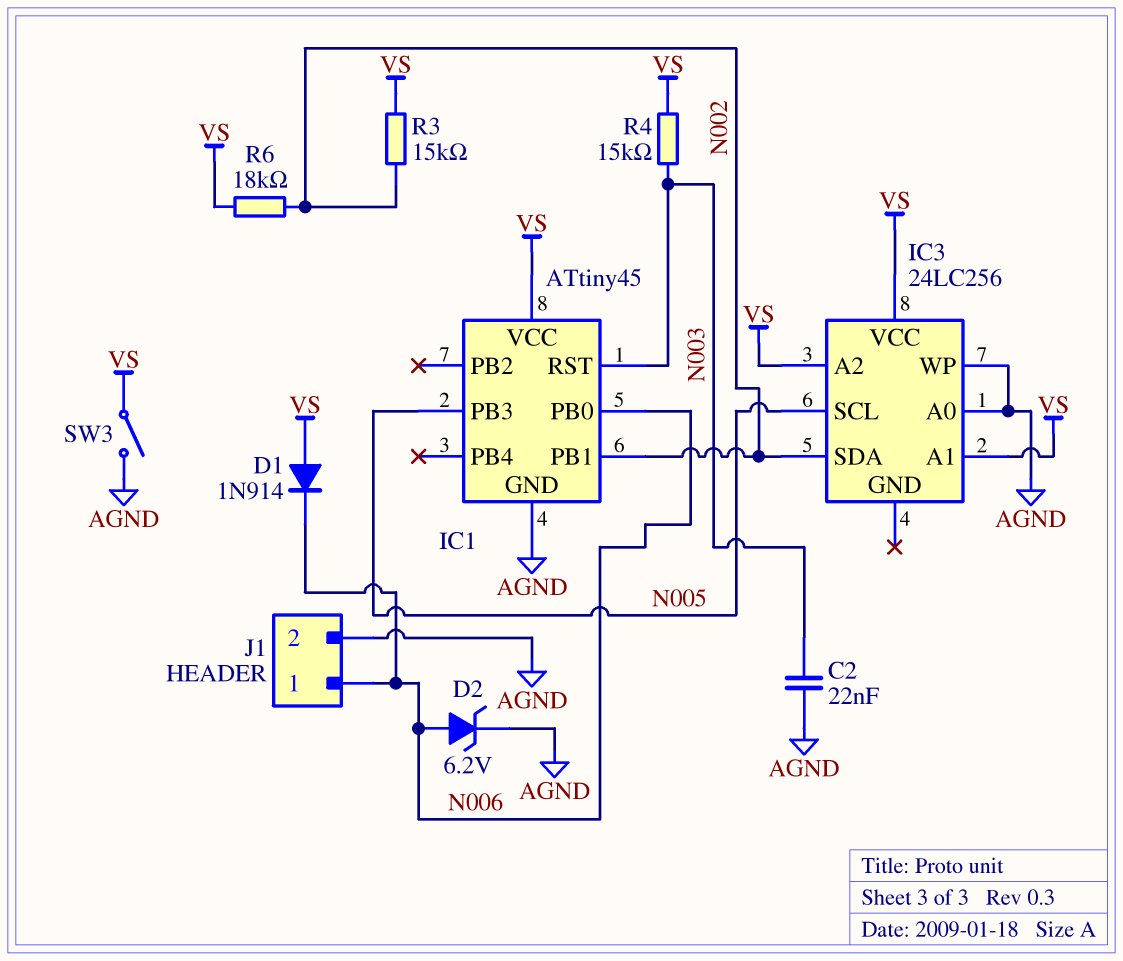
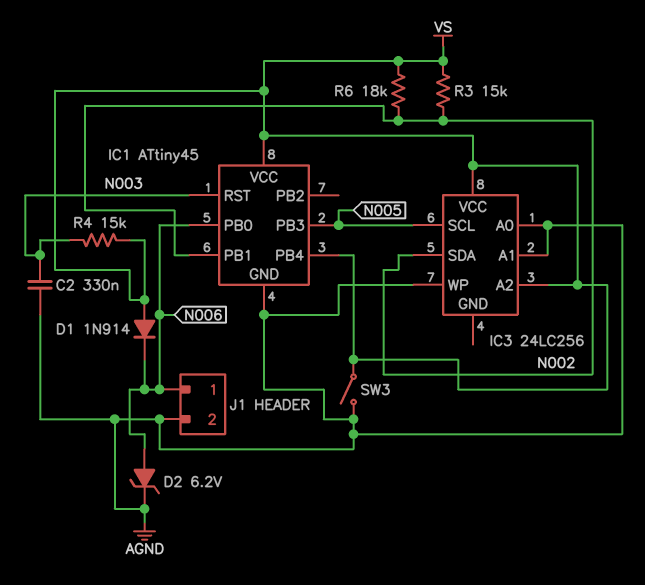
C2: 22nF (AGND, N003) -> 330nF (AGND, N003)
IC1 pin PB4: none -> VS
IC3 pin A1: VS -> AGND

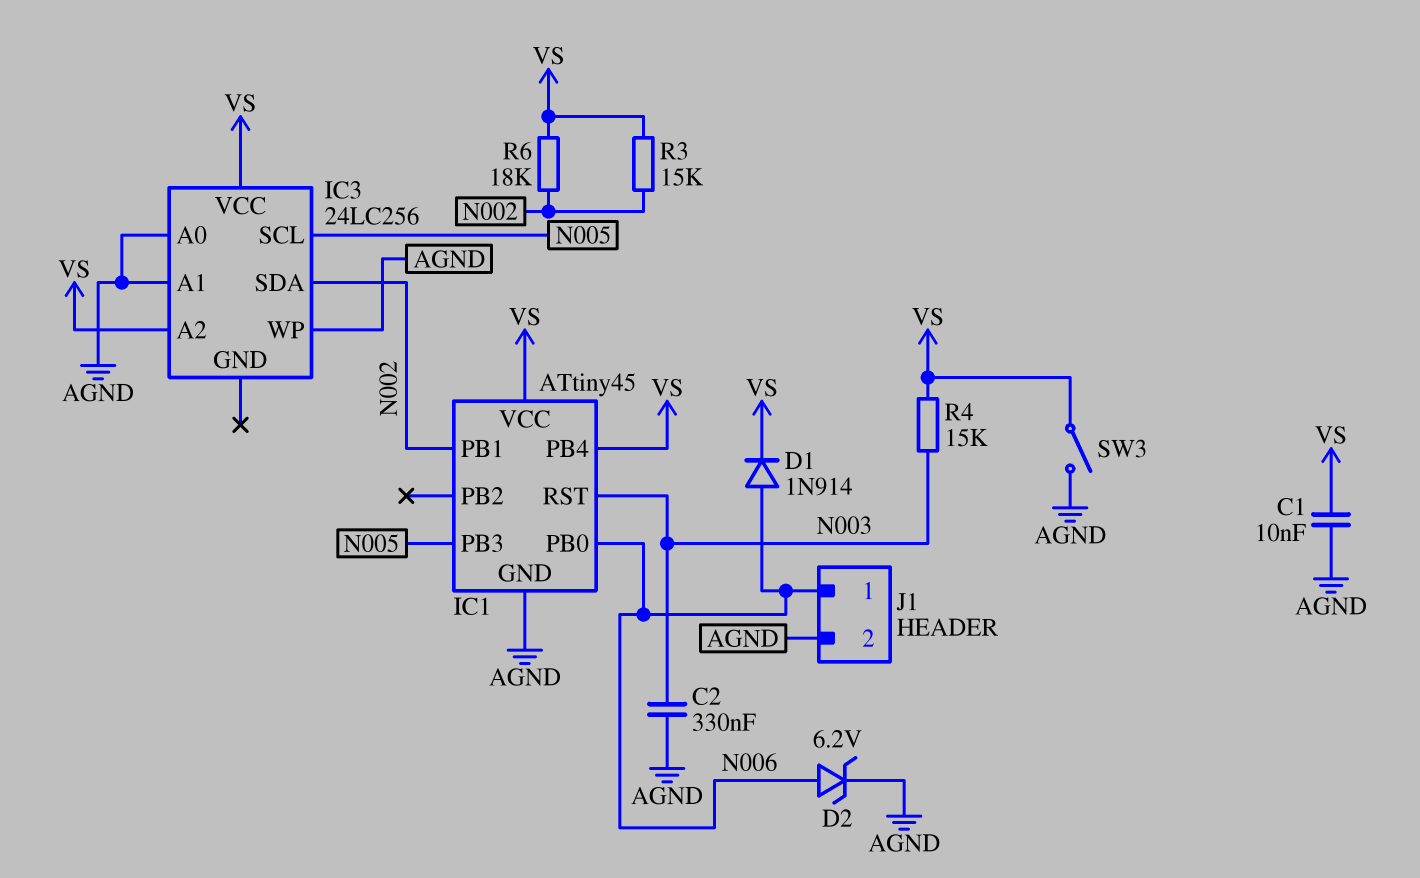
C1: none -> 10nF (AGND, VS)
D1: diode 1N914 (A VS, K N006) -> diode 1N914 (A N006, K VS)

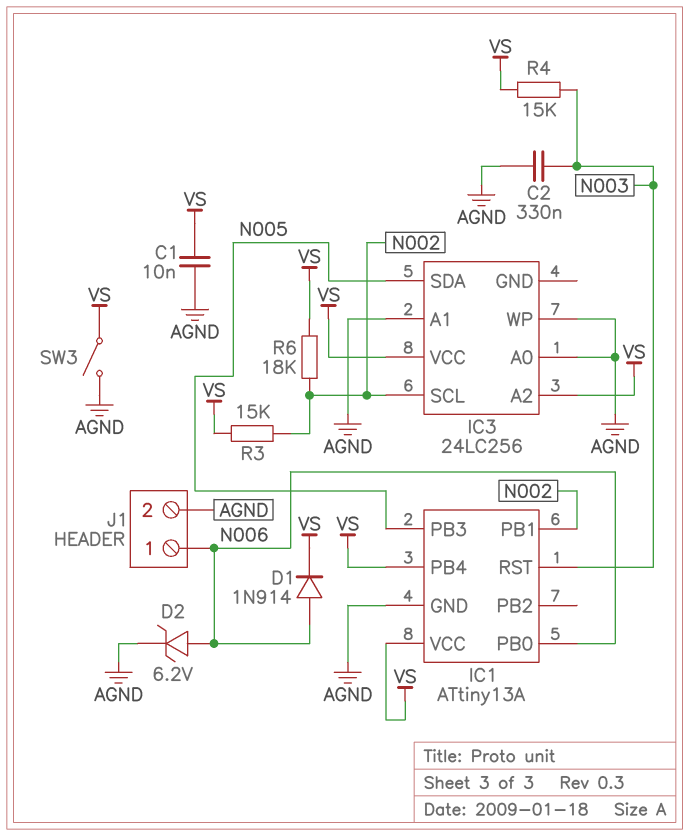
IC1: ATtiny45 -> ATtiny13A
IC3 pin SCL: N005 -> N002
IC3 pin SDA: N002 -> N005

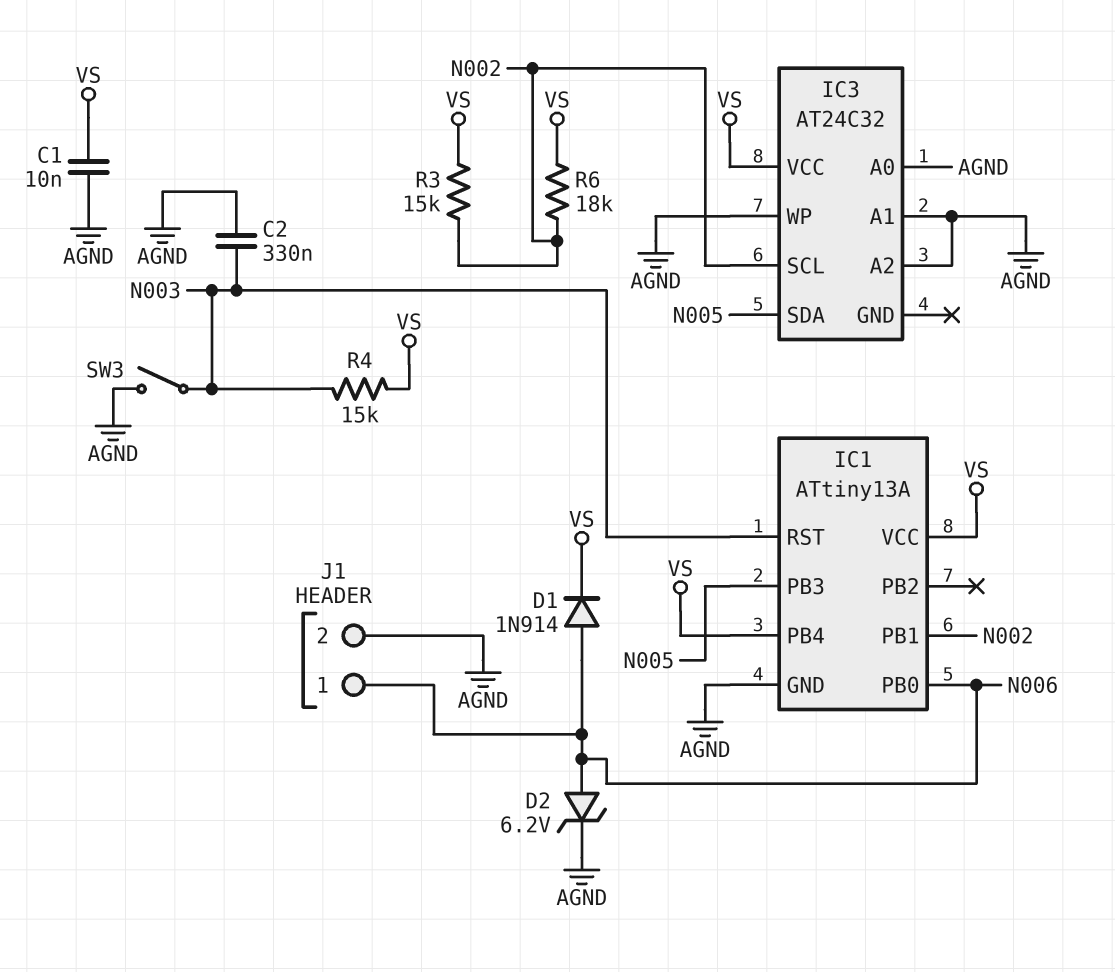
IC3: 24LC256 -> AT24C32
IC3 pin A2: VS -> AGND
SW3: switch (AGND, VS) -> switch (AGND, N003)

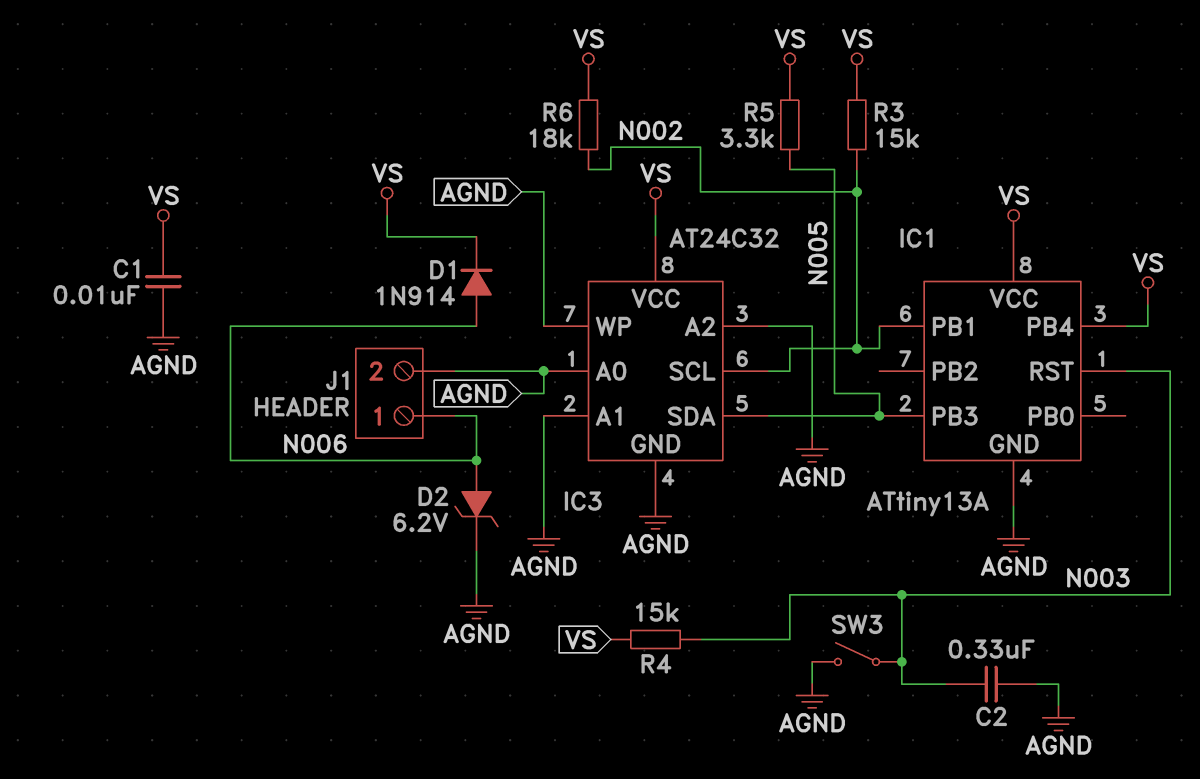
IC1 pin PB0: N006 -> none
IC3 pin GND: none -> AGND
R5: none -> 3.3k (N005, VS)

